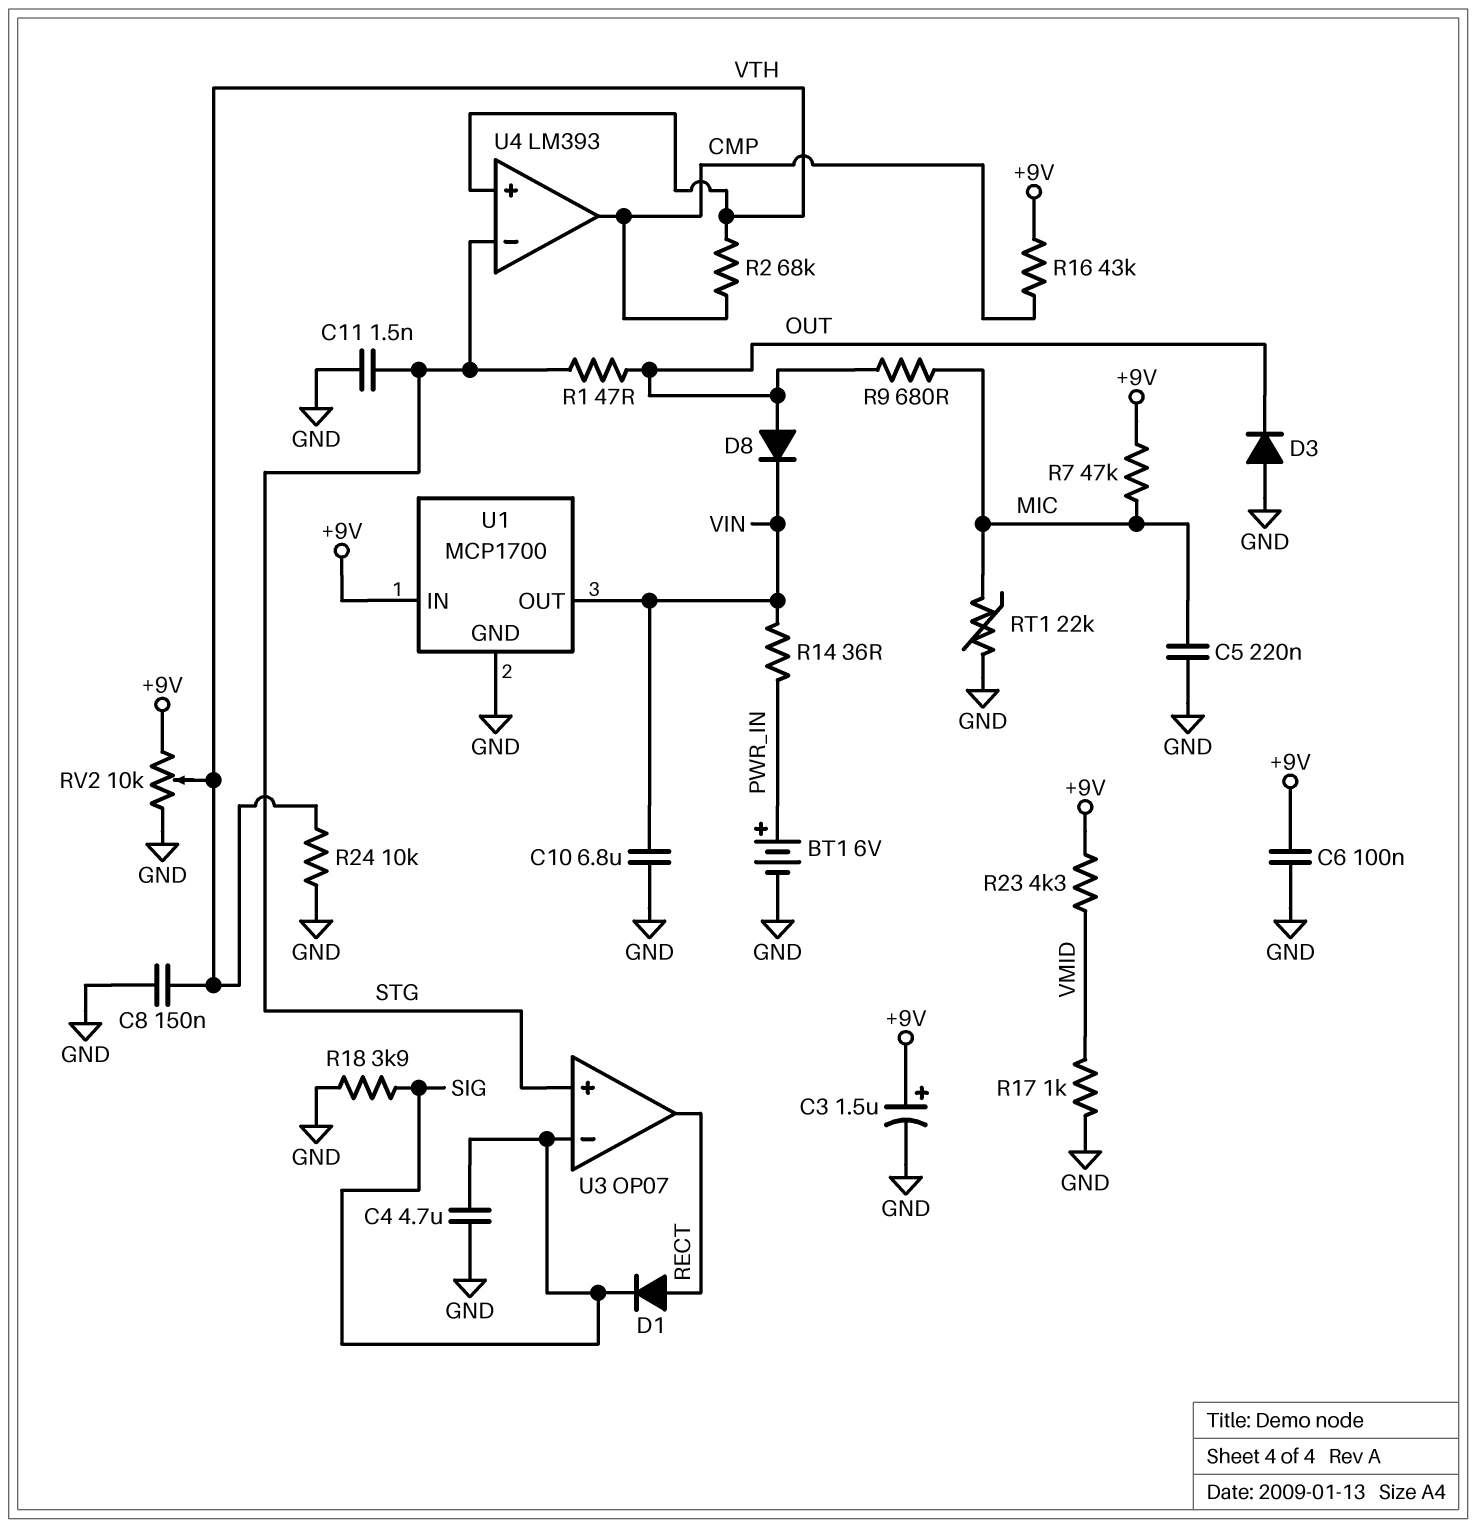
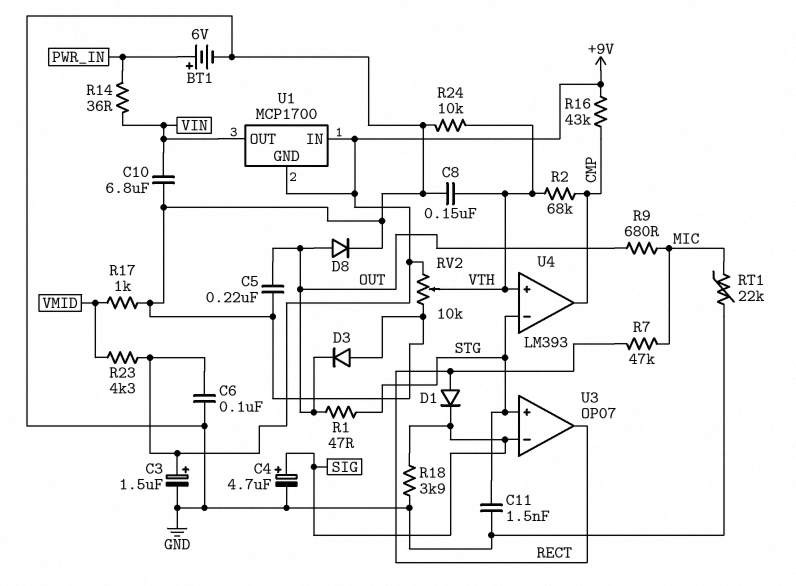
C4: 4.7uF (GND, SIG) -> 4.7uF (plus SIG, minus GND)
C5: 220nF (GND, MIC) -> 220nF (GND, OUT)
D8: diode (A OUT, K VIN) -> diode (A OUT, K GND)
R7: 47k (+9V, MIC) -> 47k (MIC, RECT)
U1 pin GND: GND -> +9V

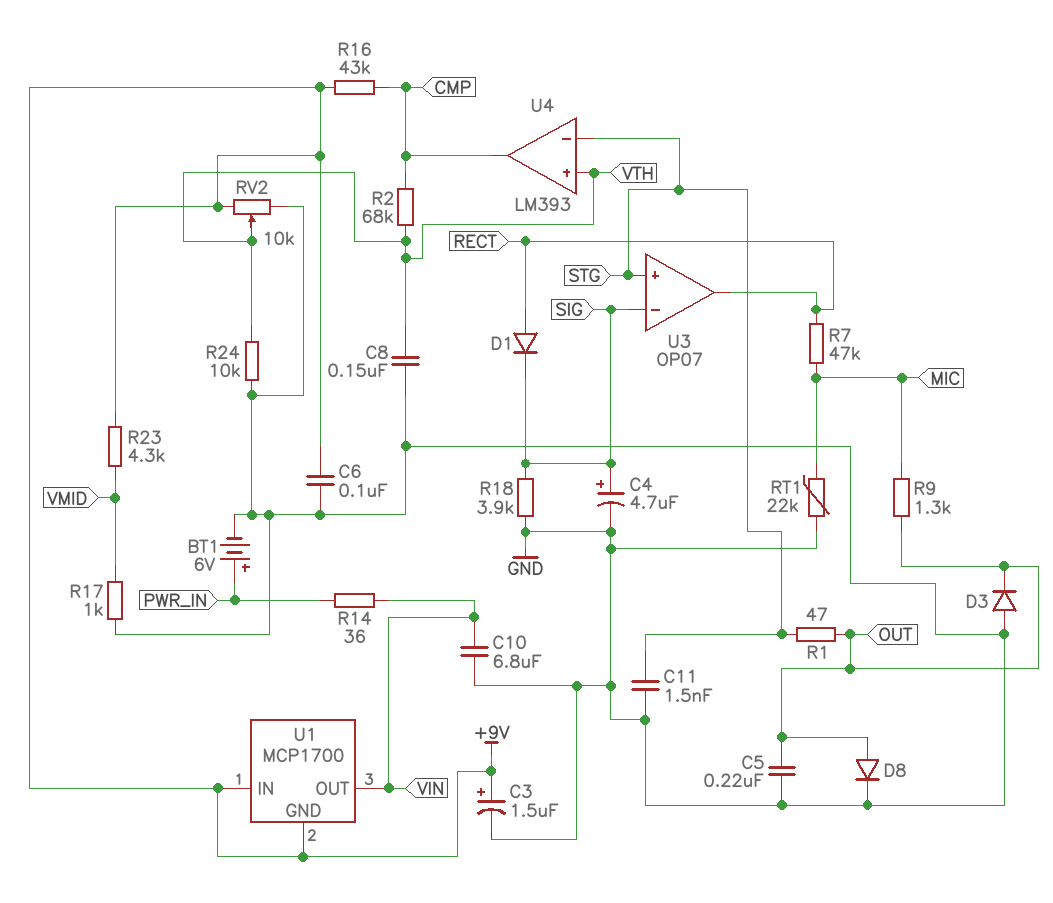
R9: 680 (MIC, OUT) -> 1.3k (MIC, OUT)

